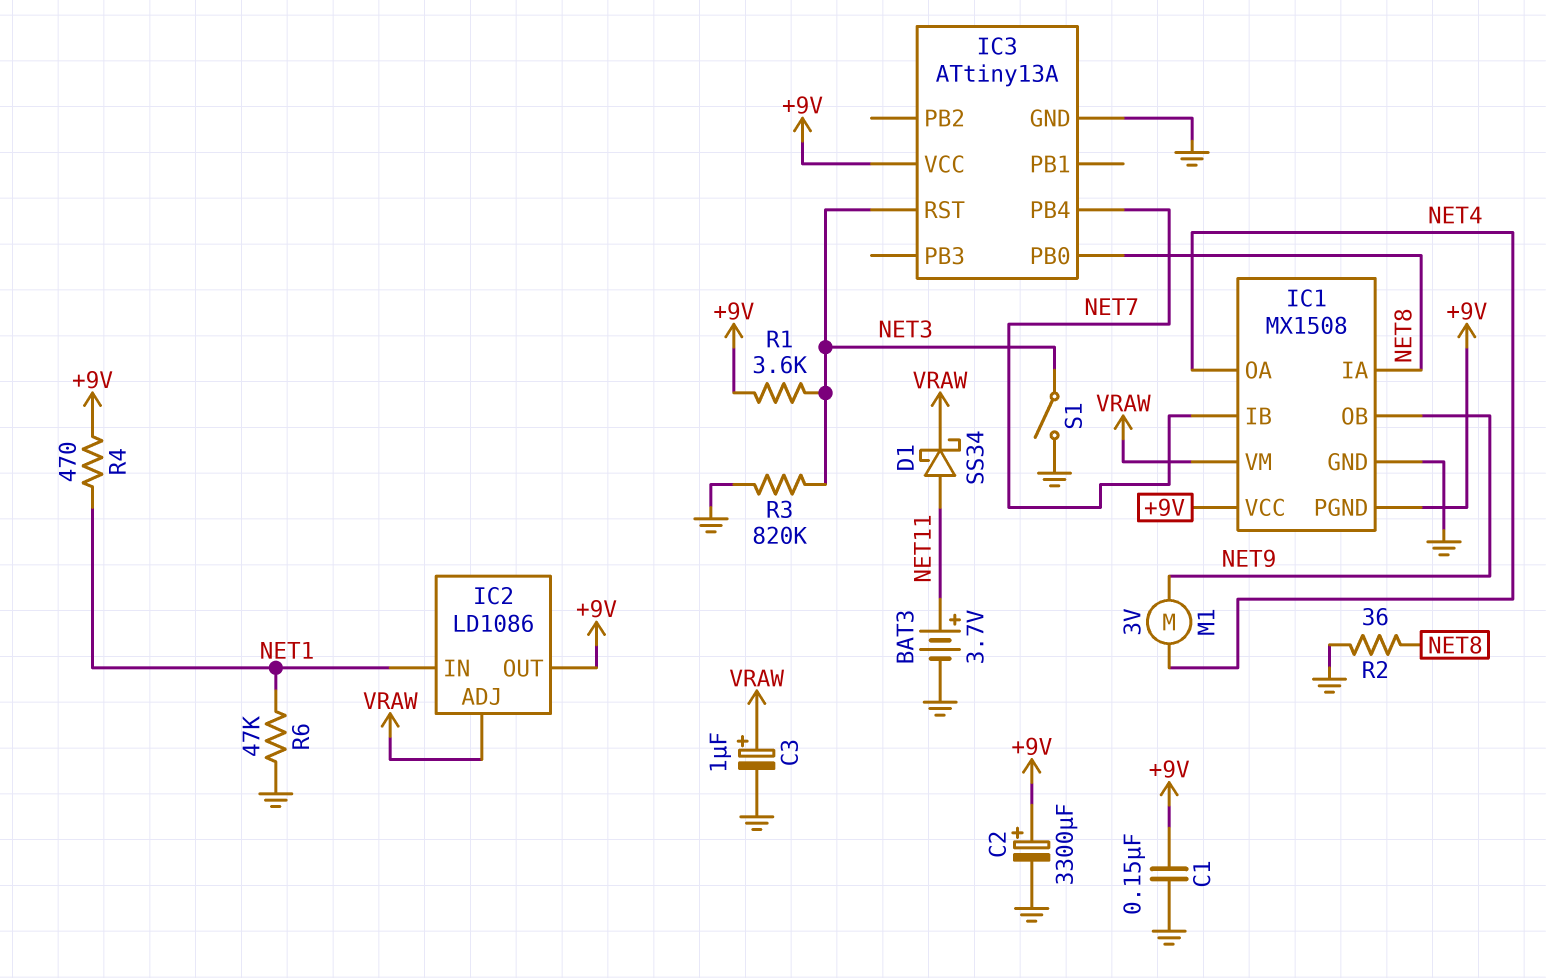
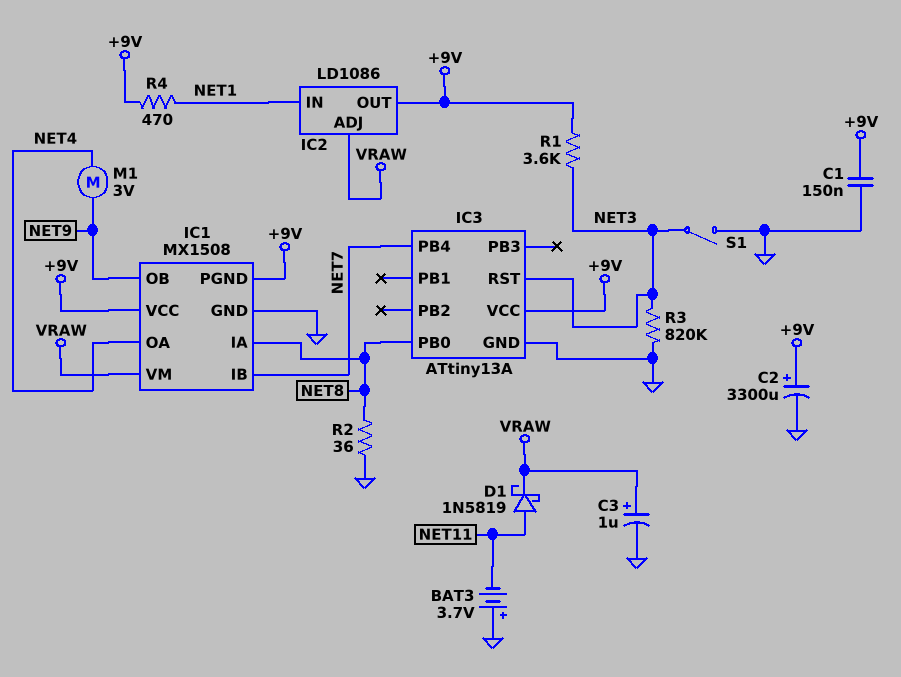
BAT3: 3.7V (plus NET11, minus GND) -> 3.7V (plus GND, minus NET11)
D1: schottky SS34 (A NET11, K VRAW) -> schottky 1N5819 (A NET11, K VRAW)
R6: 47k (GND, NET1) -> none

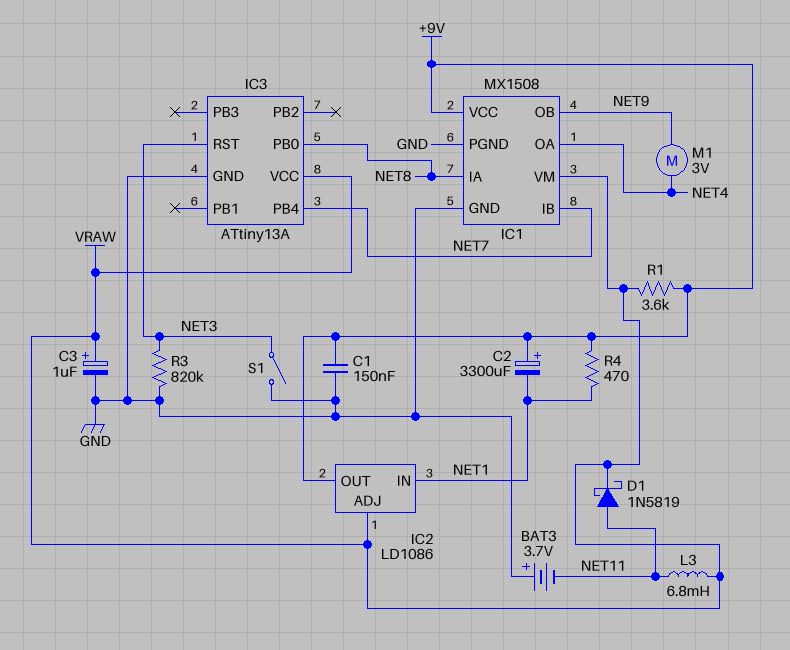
C2: 3300uF (plus +9V, minus GND) -> 3300uF (plus +9V, minus NET1)
IC1 pin PGND: +9V -> GND
IC3 pin VCC: +9V -> VRAW
L3: none -> 6.8mH (NET11, VRAW)
R1: 3.6k (+9V, NET3) -> 3.6k (+9V, VRAW)
R2: 36 (GND, NET8) -> none

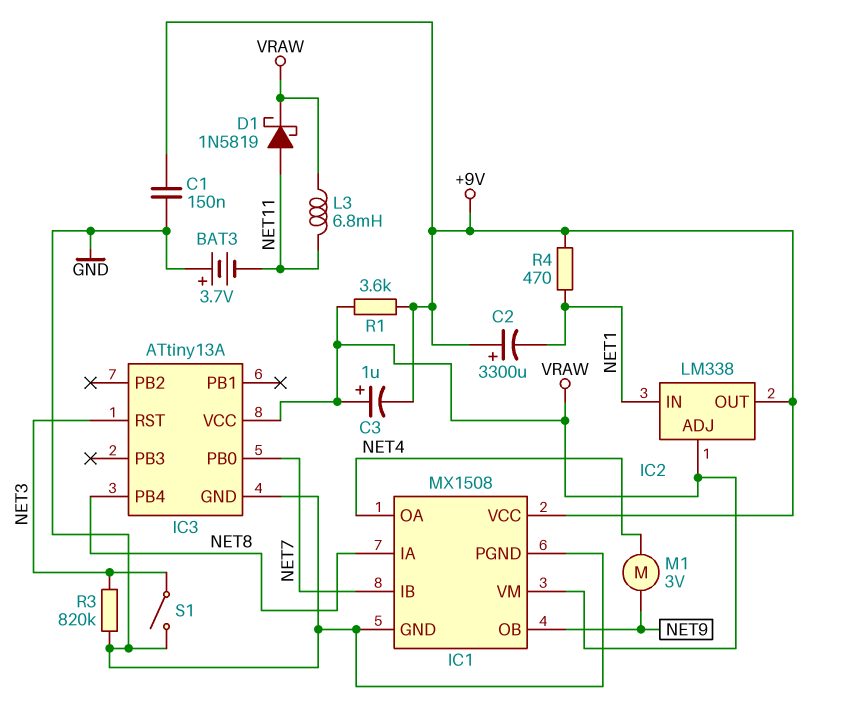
C3: 1uF (plus VRAW, minus GND) -> 1uF (plus VRAW, minus +9V)
IC2: LD1086 -> LM338
IC3 pin PB0: NET8 -> NET7
IC3 pin PB4: NET7 -> NET8

